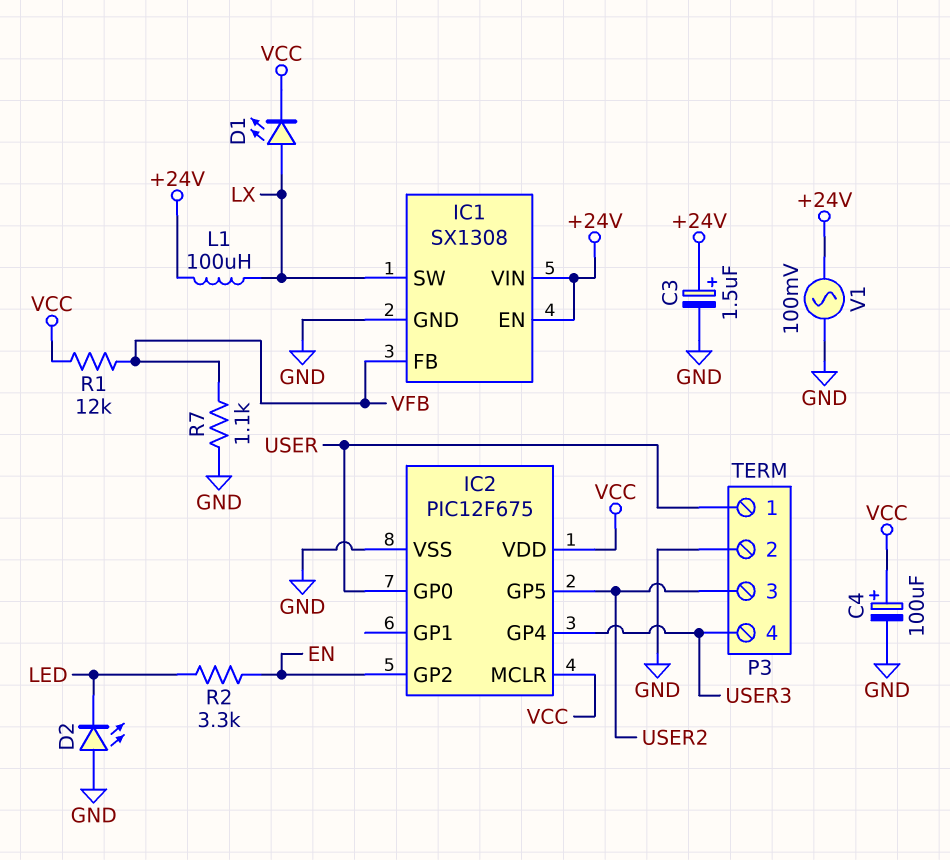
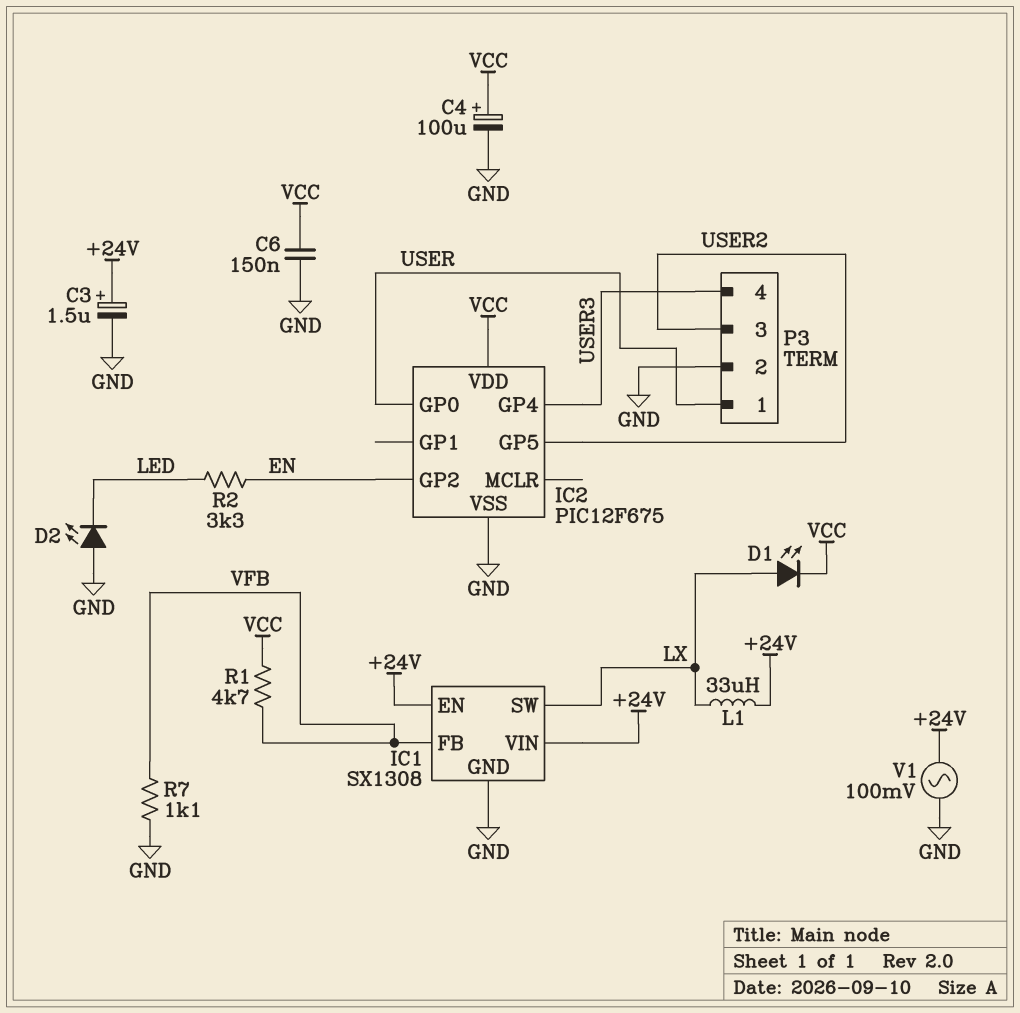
C6: none -> 150nF (GND, VCC)
IC2 pin MCLR: VCC -> none
L1: 100uH (+24V, LX) -> 33uH (+24V, LX)
R1: 12k (VCC, VFB) -> 4.7k (VCC, VFB)

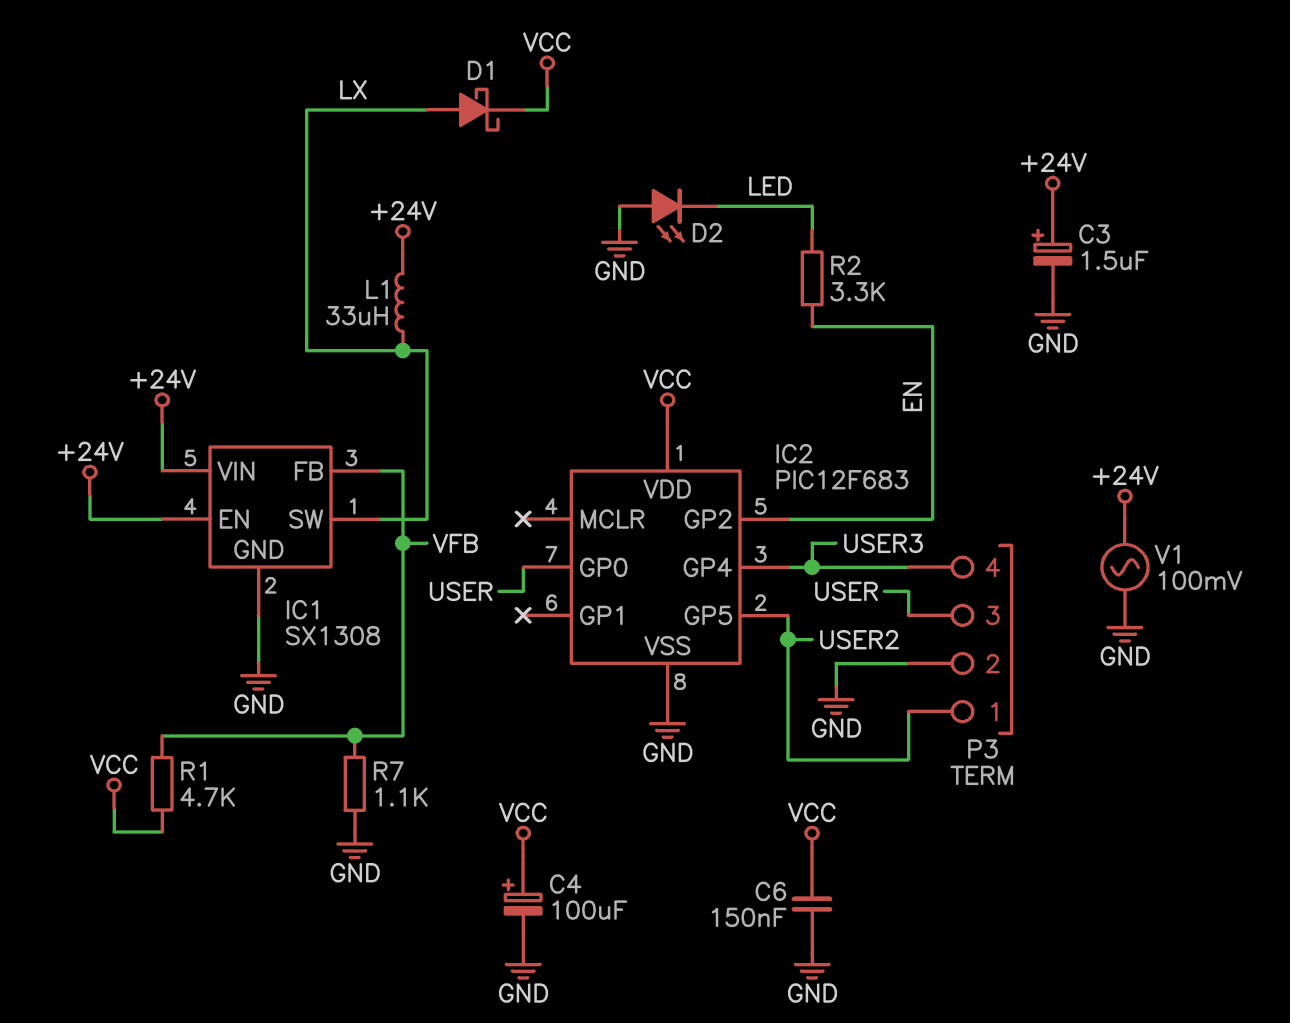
D1: LED (A LX, K VCC) -> schottky (A LX, K VCC)
IC2: PIC12F675 -> PIC12F683
P3 pin 1: USER -> USER2
P3 pin 3: USER2 -> USER

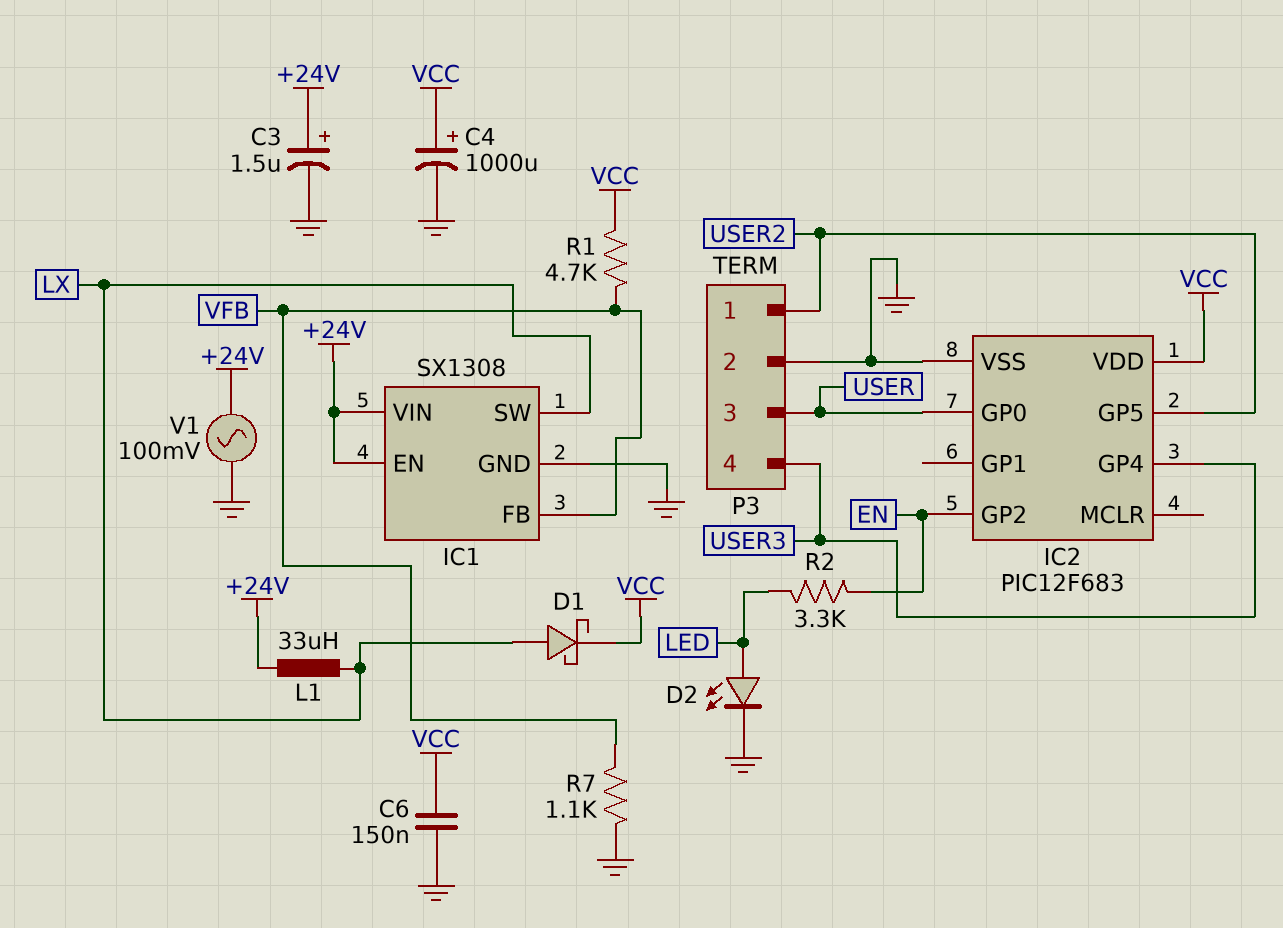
C4: 100uF (plus VCC, minus GND) -> 1000uF (plus VCC, minus GND)
D2: LED (A GND, K LED) -> LED (A LED, K GND)

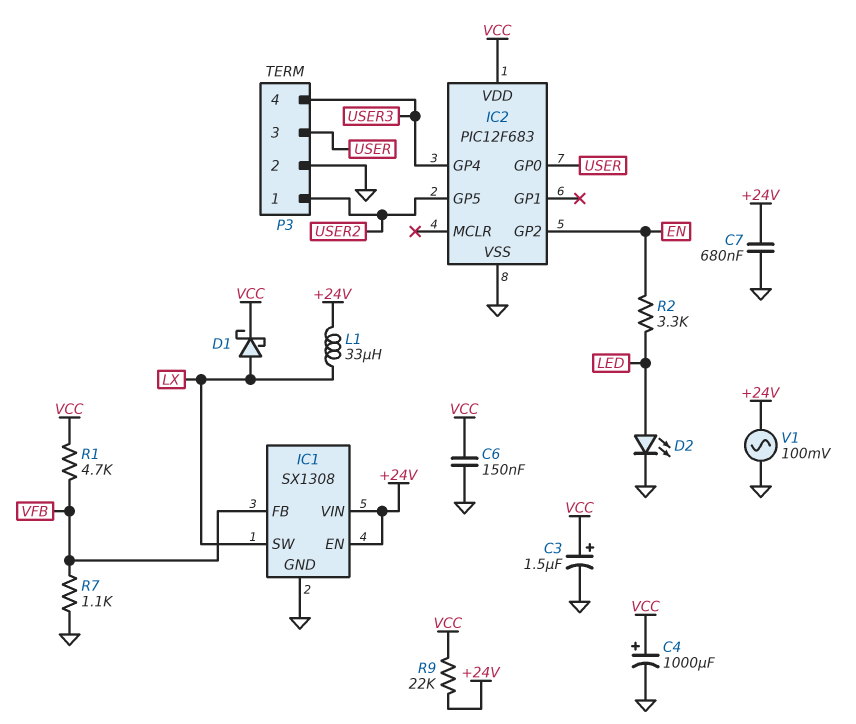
C3: 1.5uF (plus +24V, minus GND) -> 1.5uF (plus VCC, minus GND)
C7: none -> 680nF (+24V, GND)
R9: none -> 22k (+24V, VCC)

